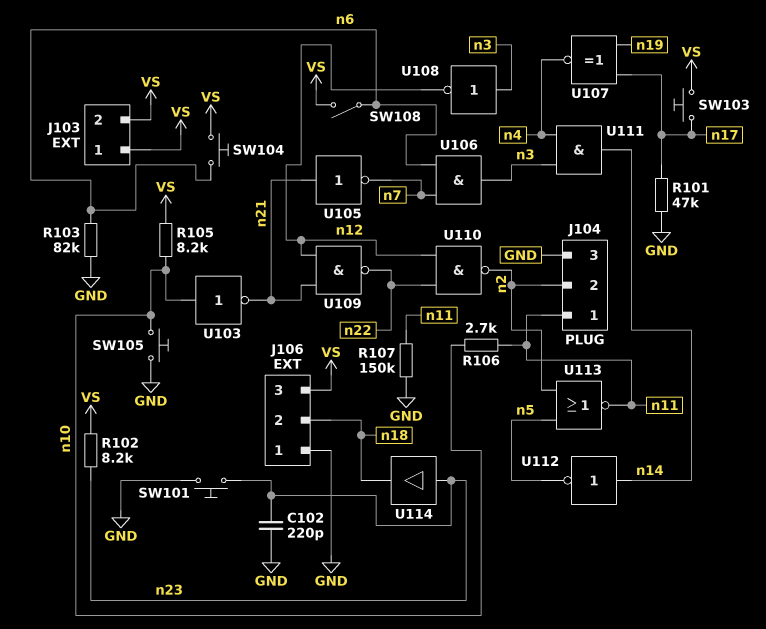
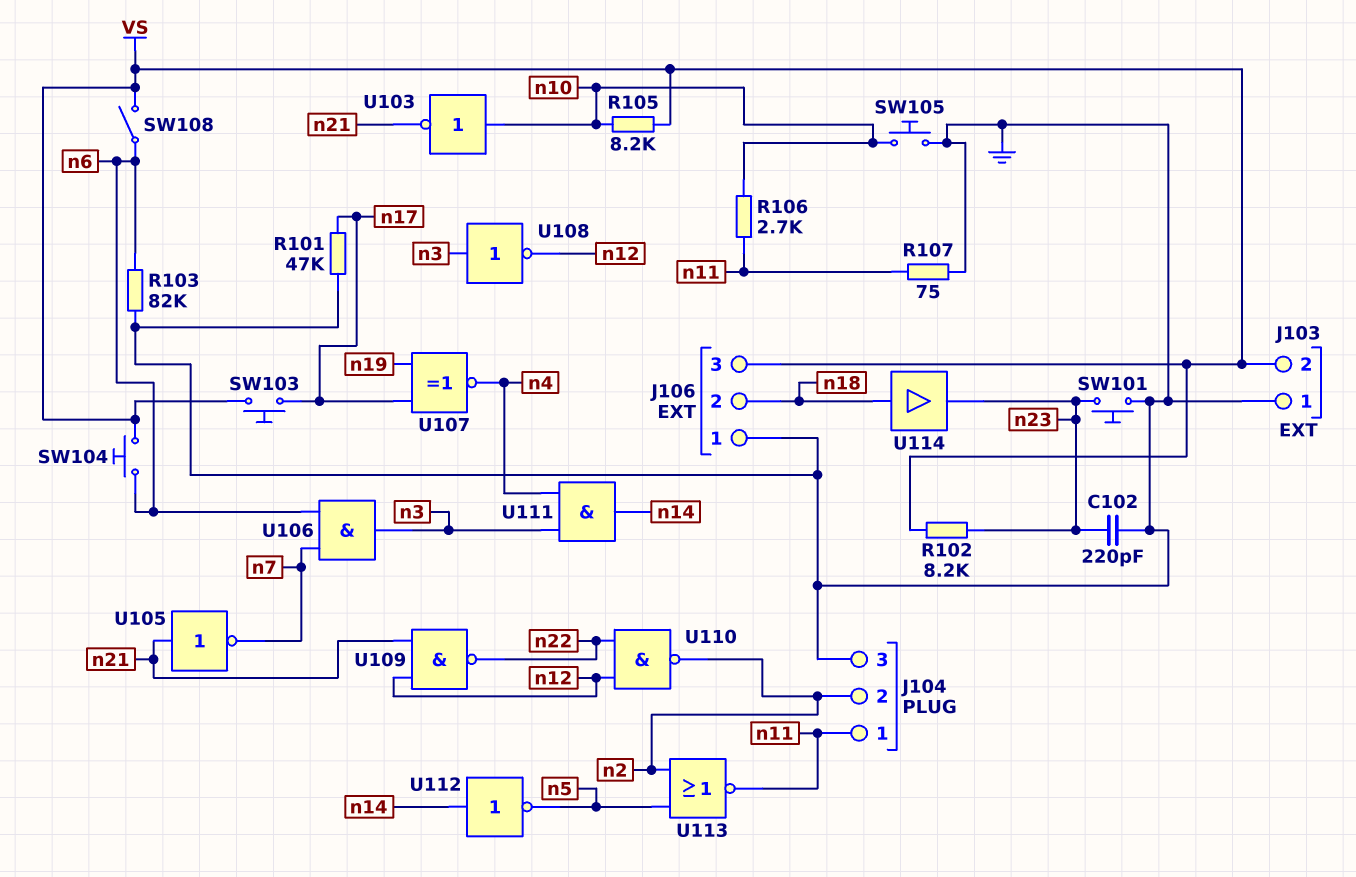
J103 pin 1: VS -> GND
R107: 150k (GND, n11) -> 75 (GND, n11)
U114: buffer (in n23, out n18) -> buffer (in n18, out n23)

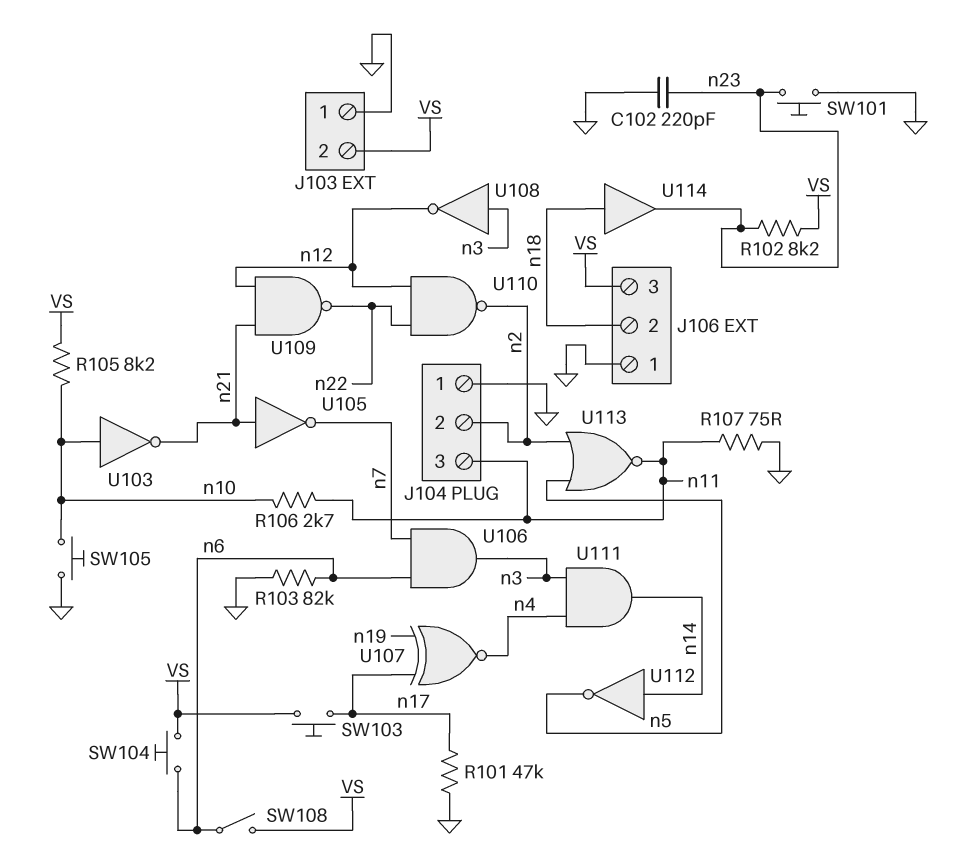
J104 pin 1: n11 -> GND
J104 pin 3: GND -> n11

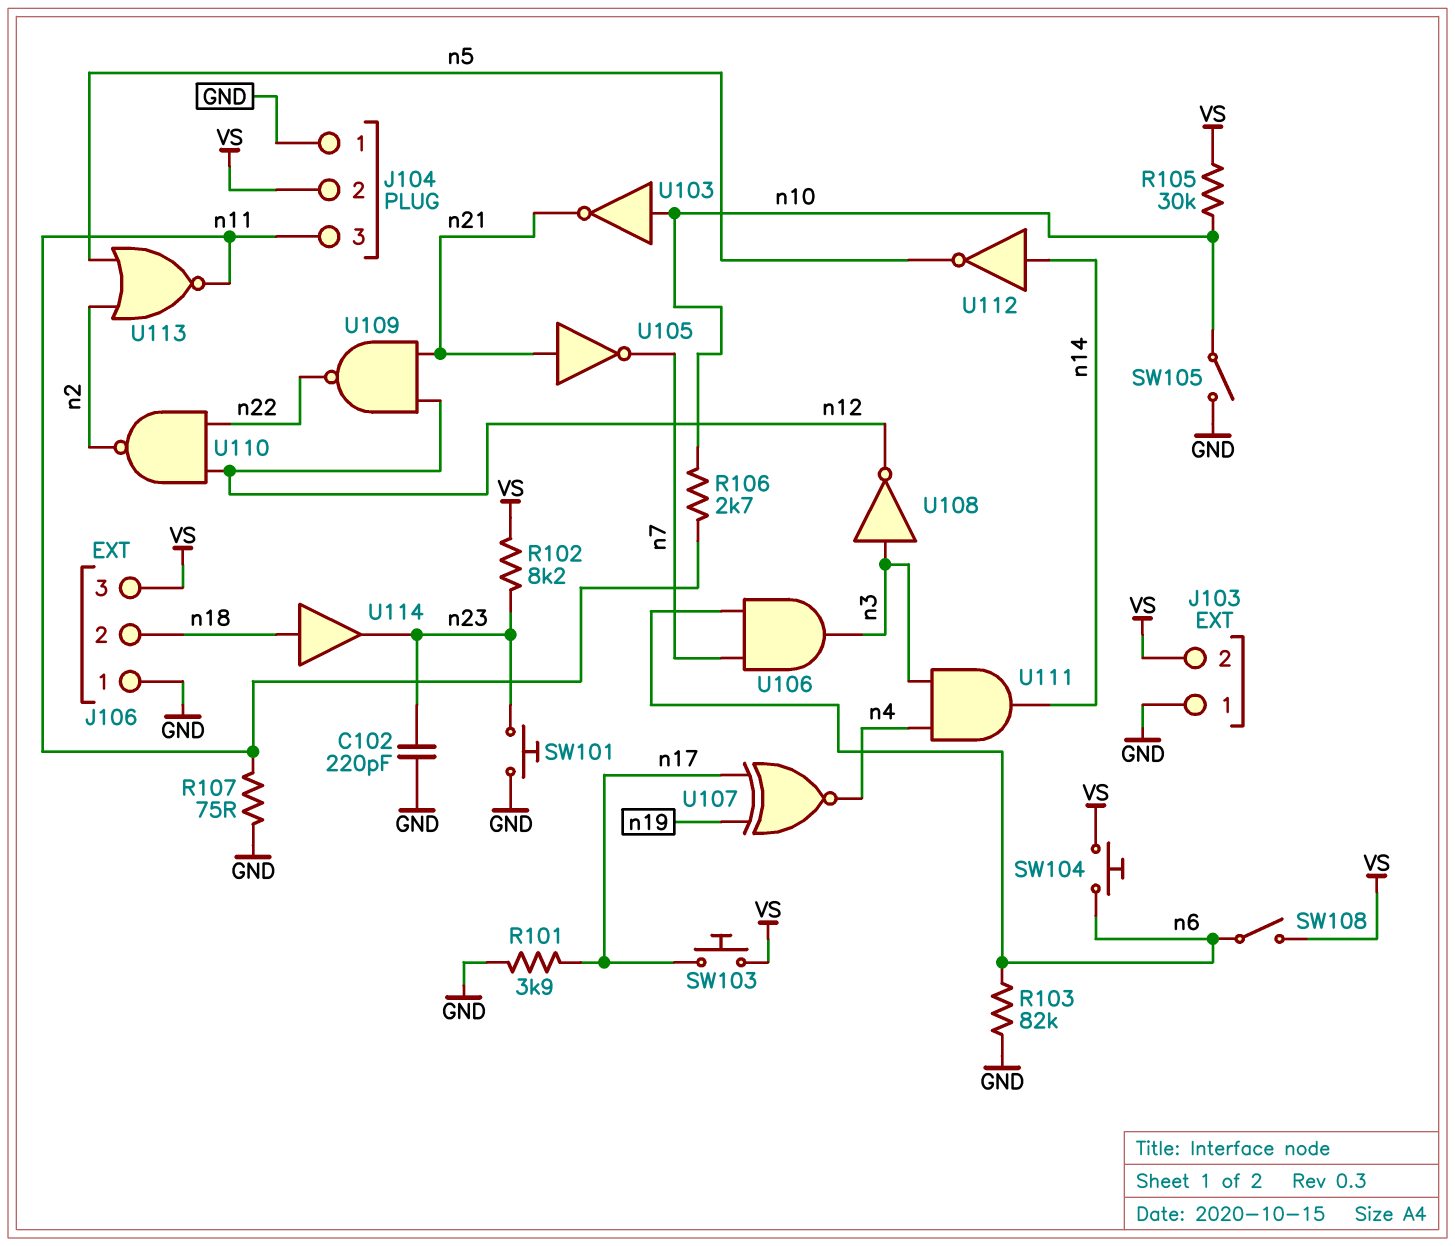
J104 pin 2: n2 -> VS
R101: 47k (GND, n17) -> 3.9k (GND, n17)
R105: 8.2k (VS, n10) -> 30k (VS, n10)
SW105: button (GND, n10) -> switch (GND, n10)

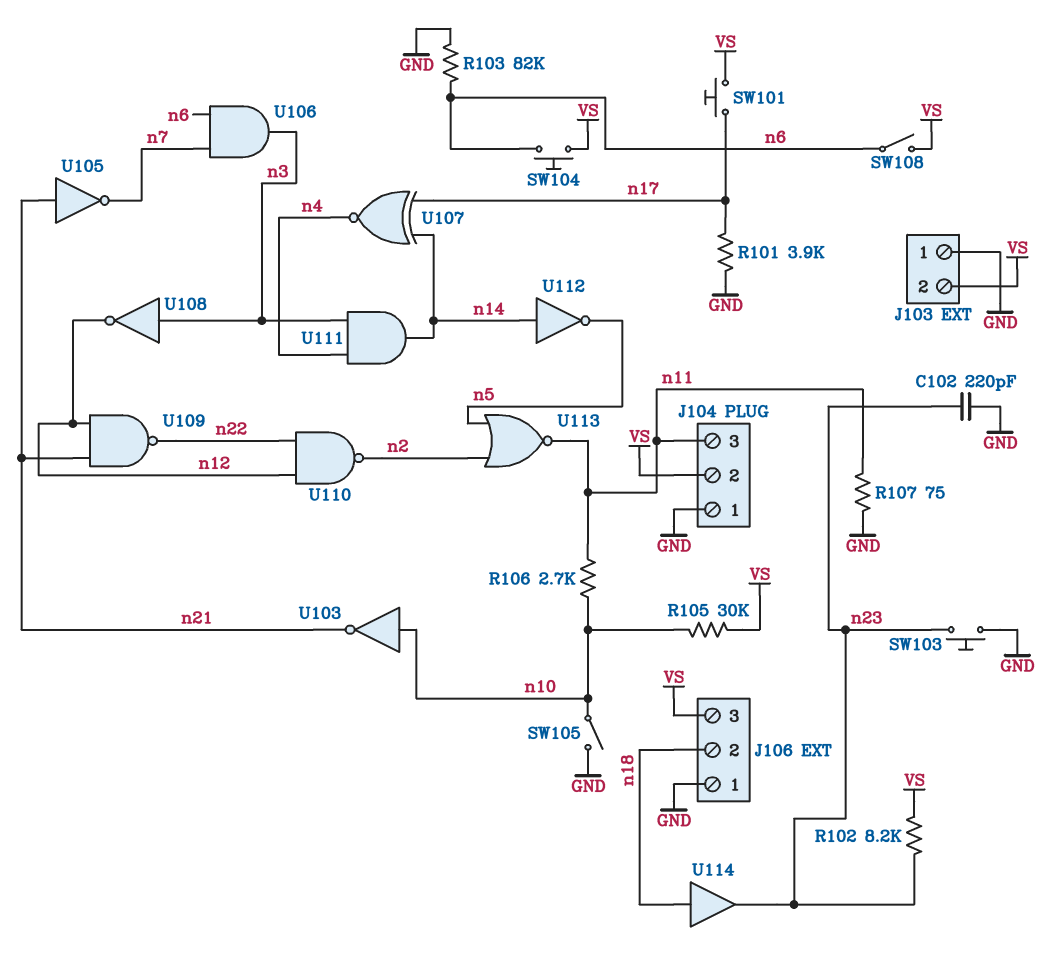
SW101: button (GND, n23) -> button (VS, n17)
SW103: button (VS, n17) -> button (GND, n23)
U107: XNOR (in n17, in n19, out n4) -> XNOR (in n14, in n17, out n4)

